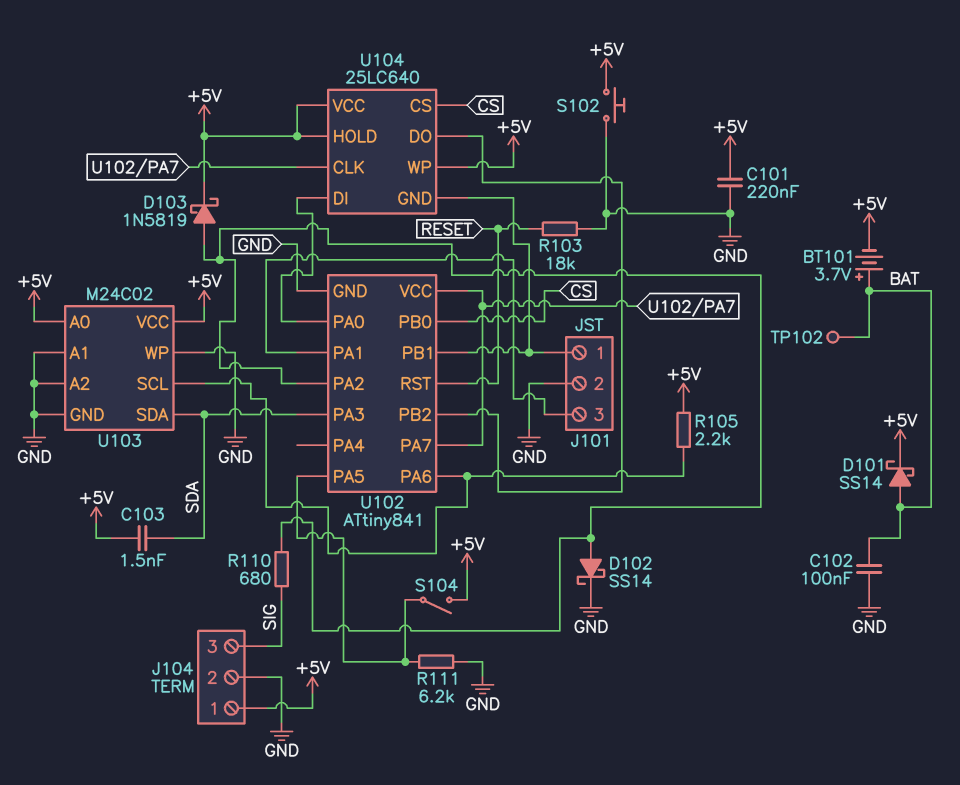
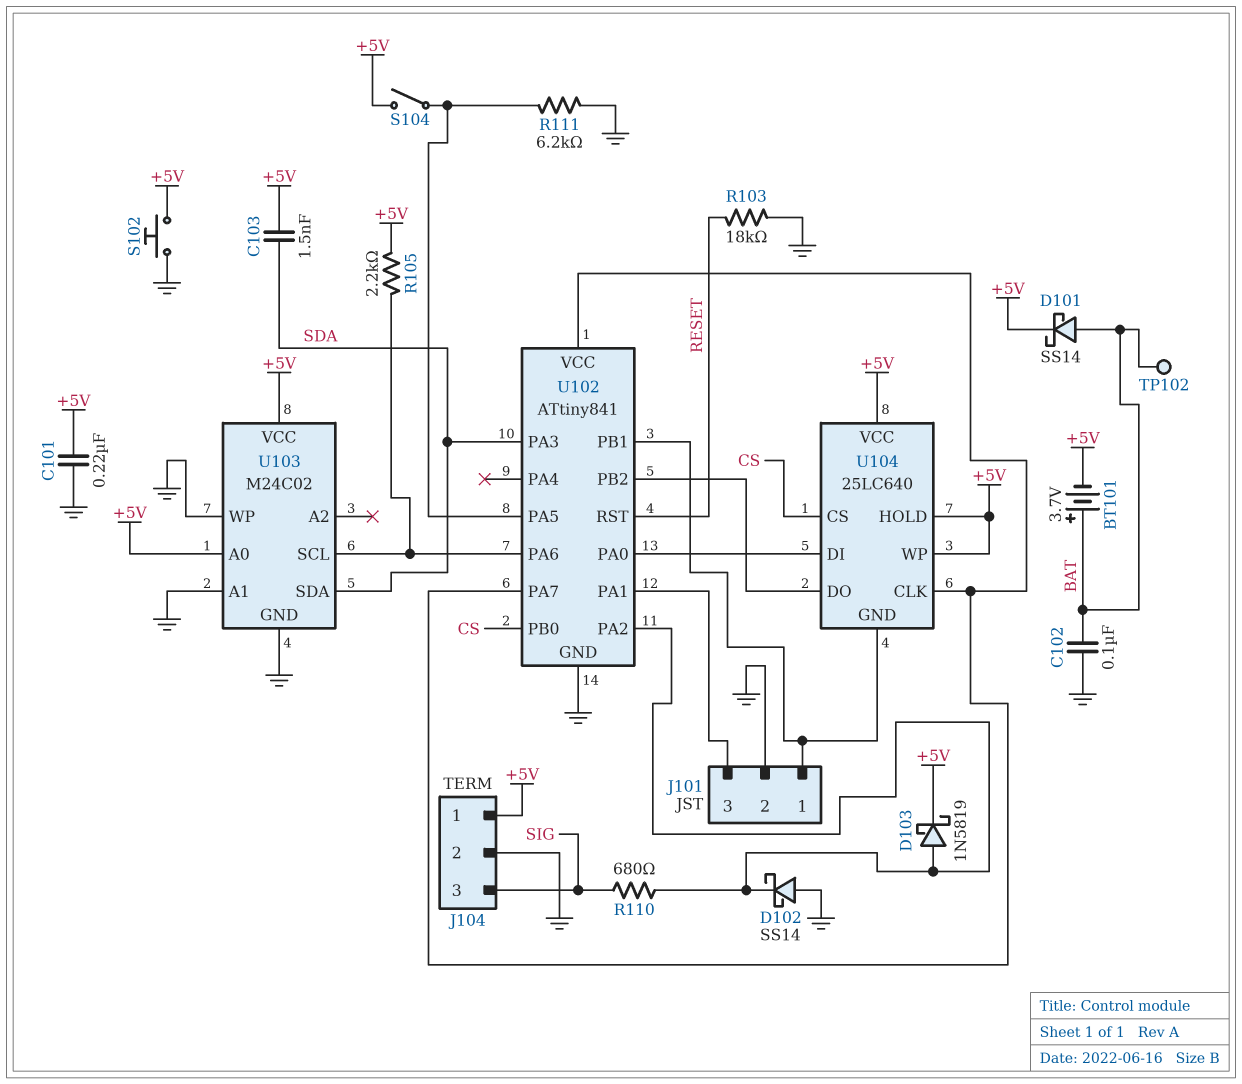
D102: schottky SS14 (A U102/PA2, K GND) -> schottky SS14 (A GND, K U102/PA2)
U103 pin A2: GND -> none

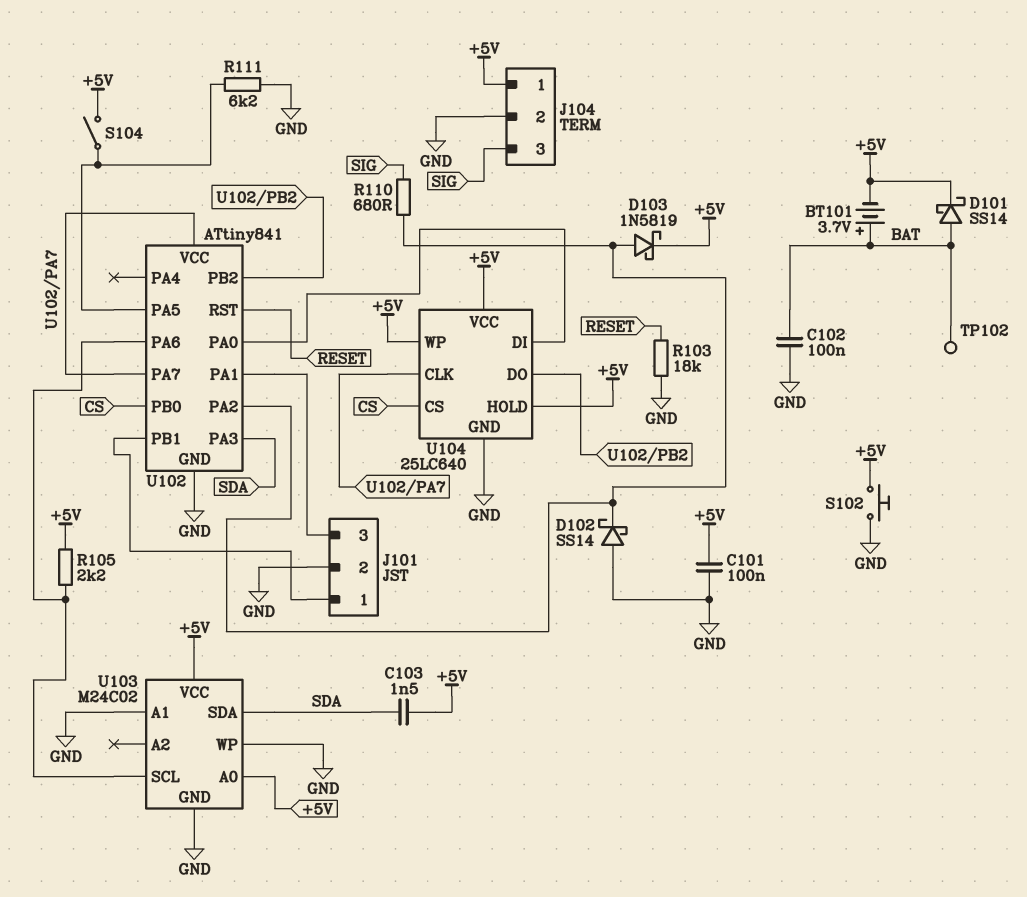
C101: 220nF (+5V, GND) -> 100nF (+5V, GND)
U104 pin GND: J101/1 -> GND

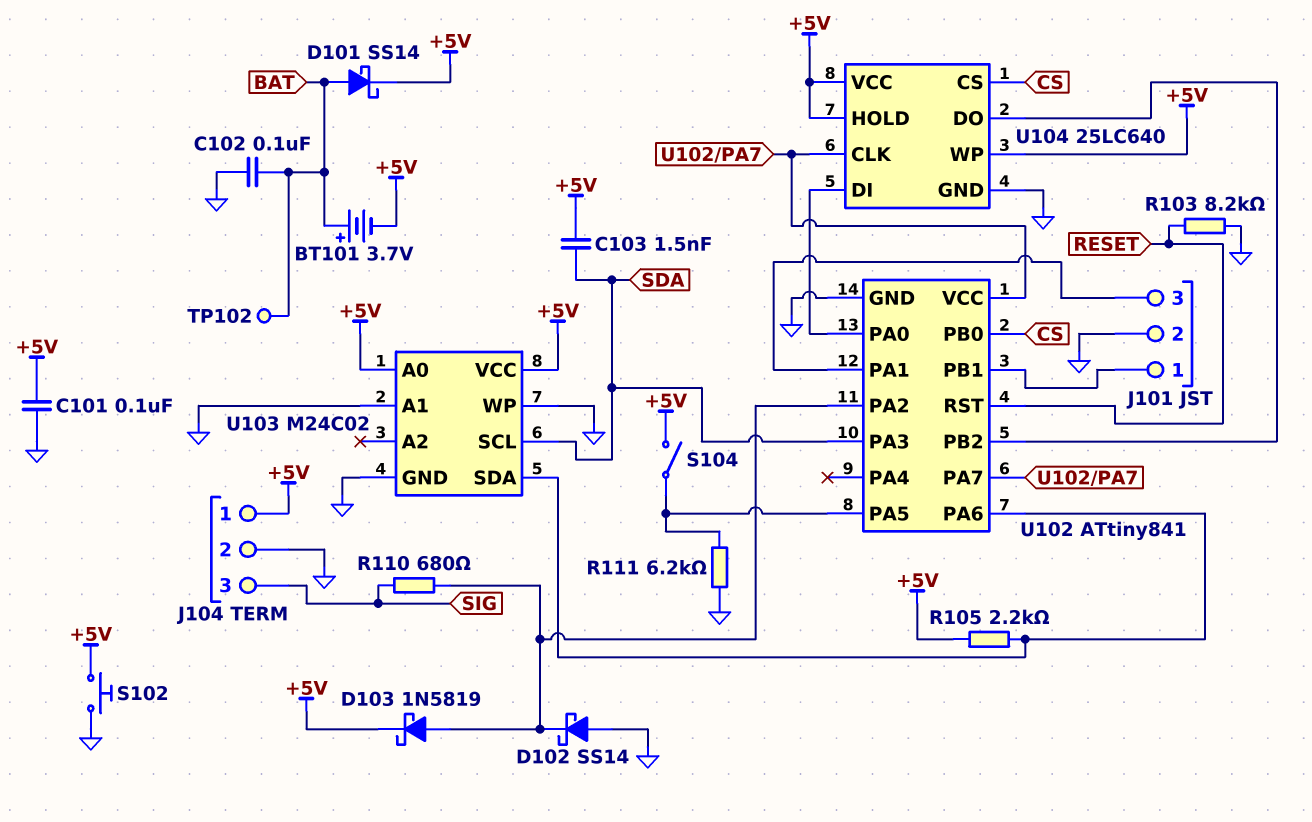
R103: 18k (GND, RESET) -> 8.2k (GND, RESET)
U103 pin SCL: U102/PA6 -> SDA
U103 pin SDA: SDA -> U102/PA6

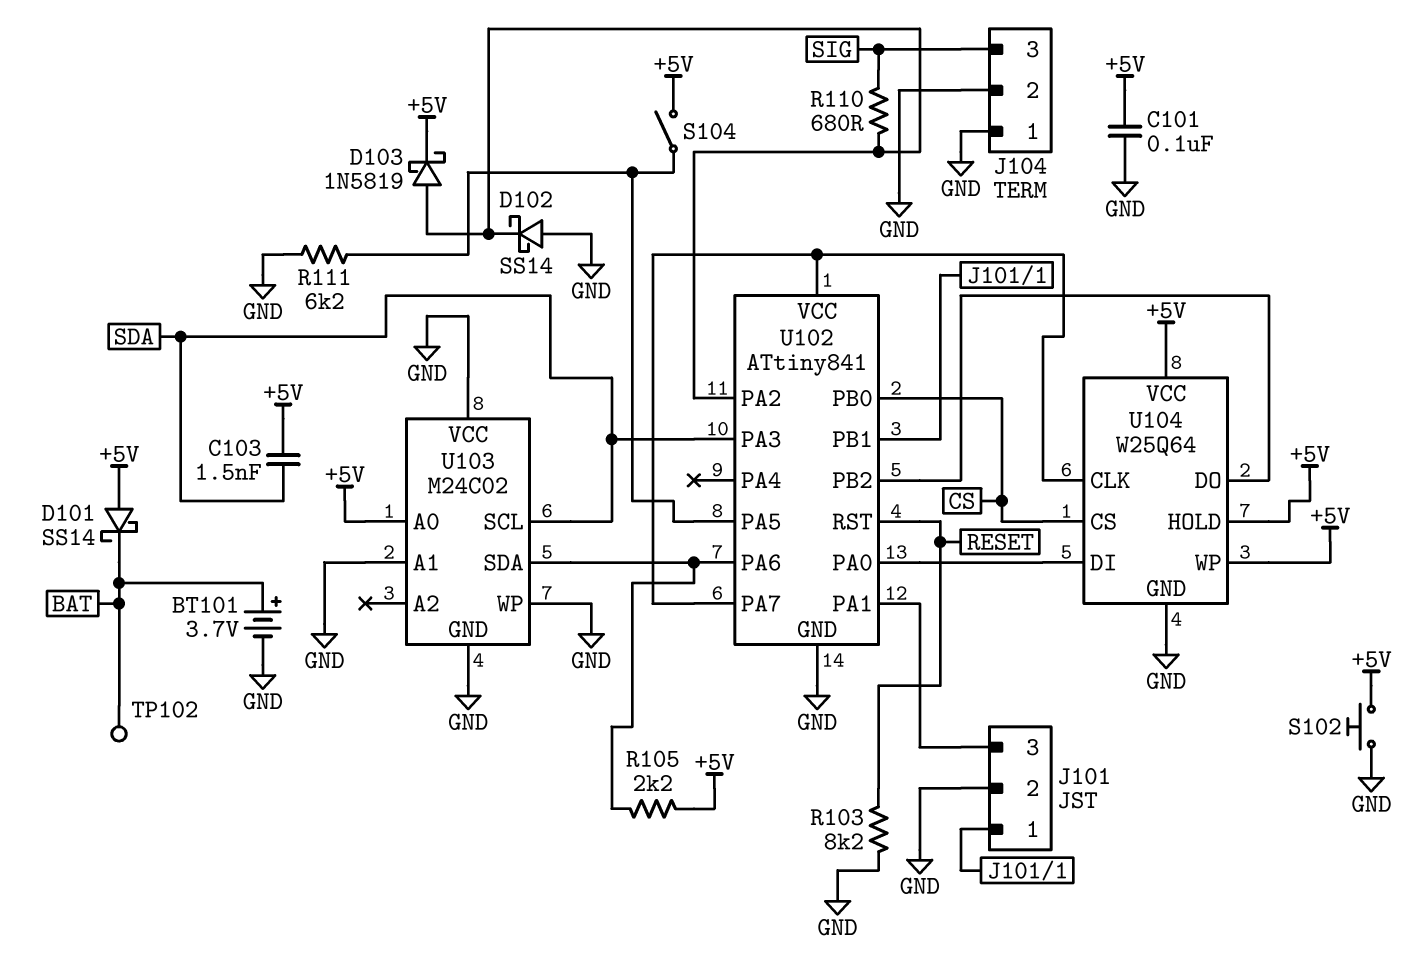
BT101: 3.7V (plus BAT, minus +5V) -> 3.7V (plus BAT, minus GND)
C102: 100nF (BAT, GND) -> none
D101: schottky SS14 (A BAT, K +5V) -> schottky SS14 (A +5V, K BAT)
J104 pin 1: +5V -> GND
U103 pin VCC: +5V -> GND
U104: 25LC640 -> W25Q64

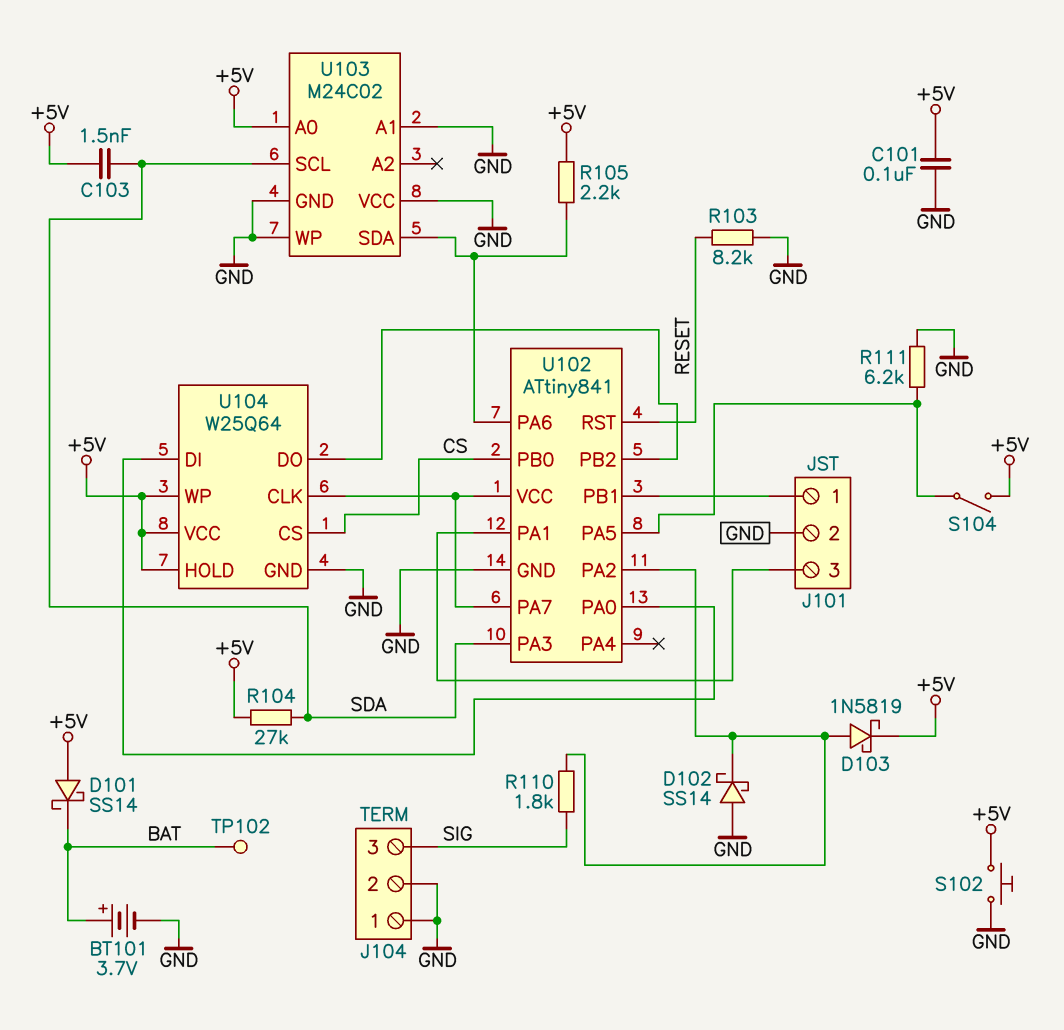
R104: none -> 27k (+5V, SDA)
R110: 680 (SIG, U102/PA2) -> 1.8k (SIG, U102/PA2)

